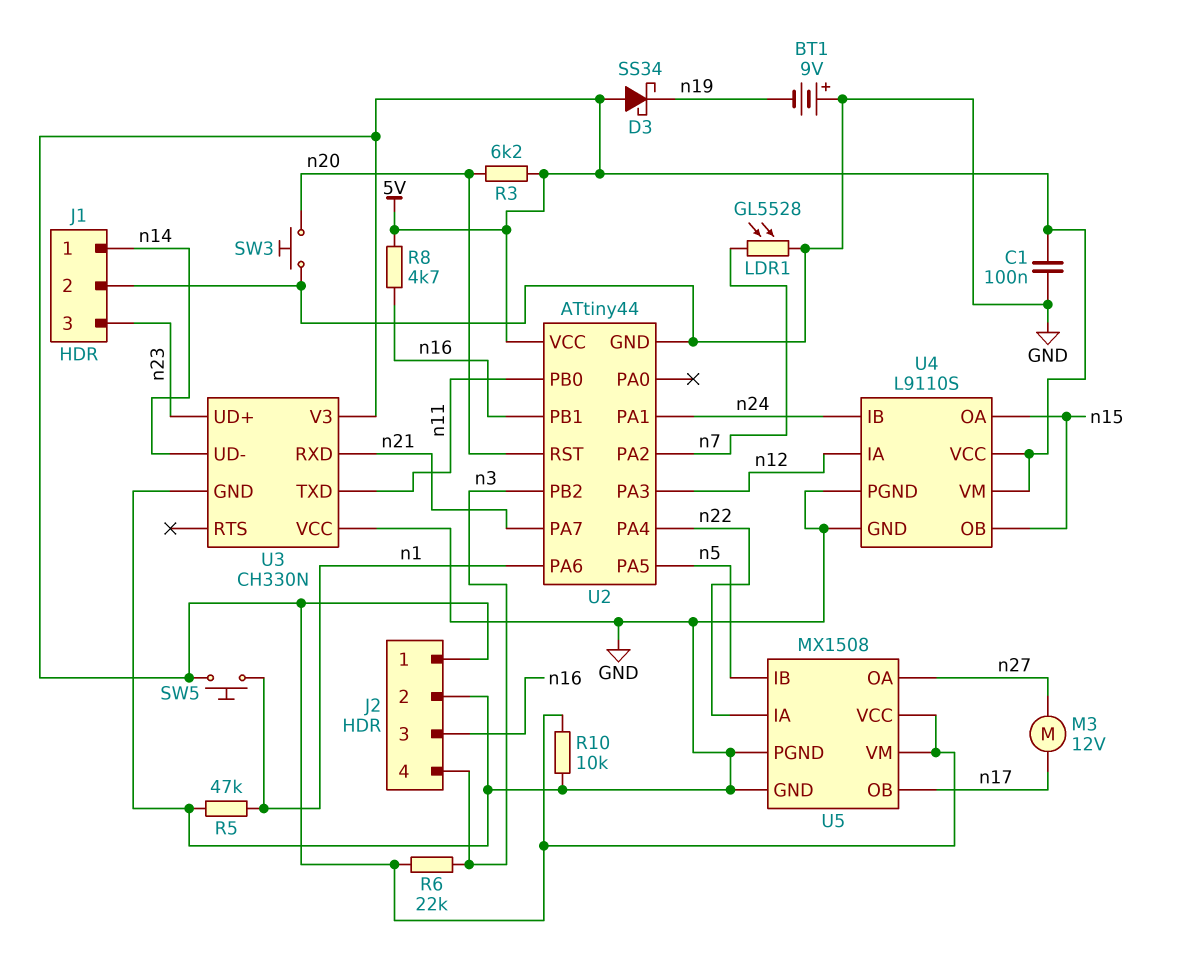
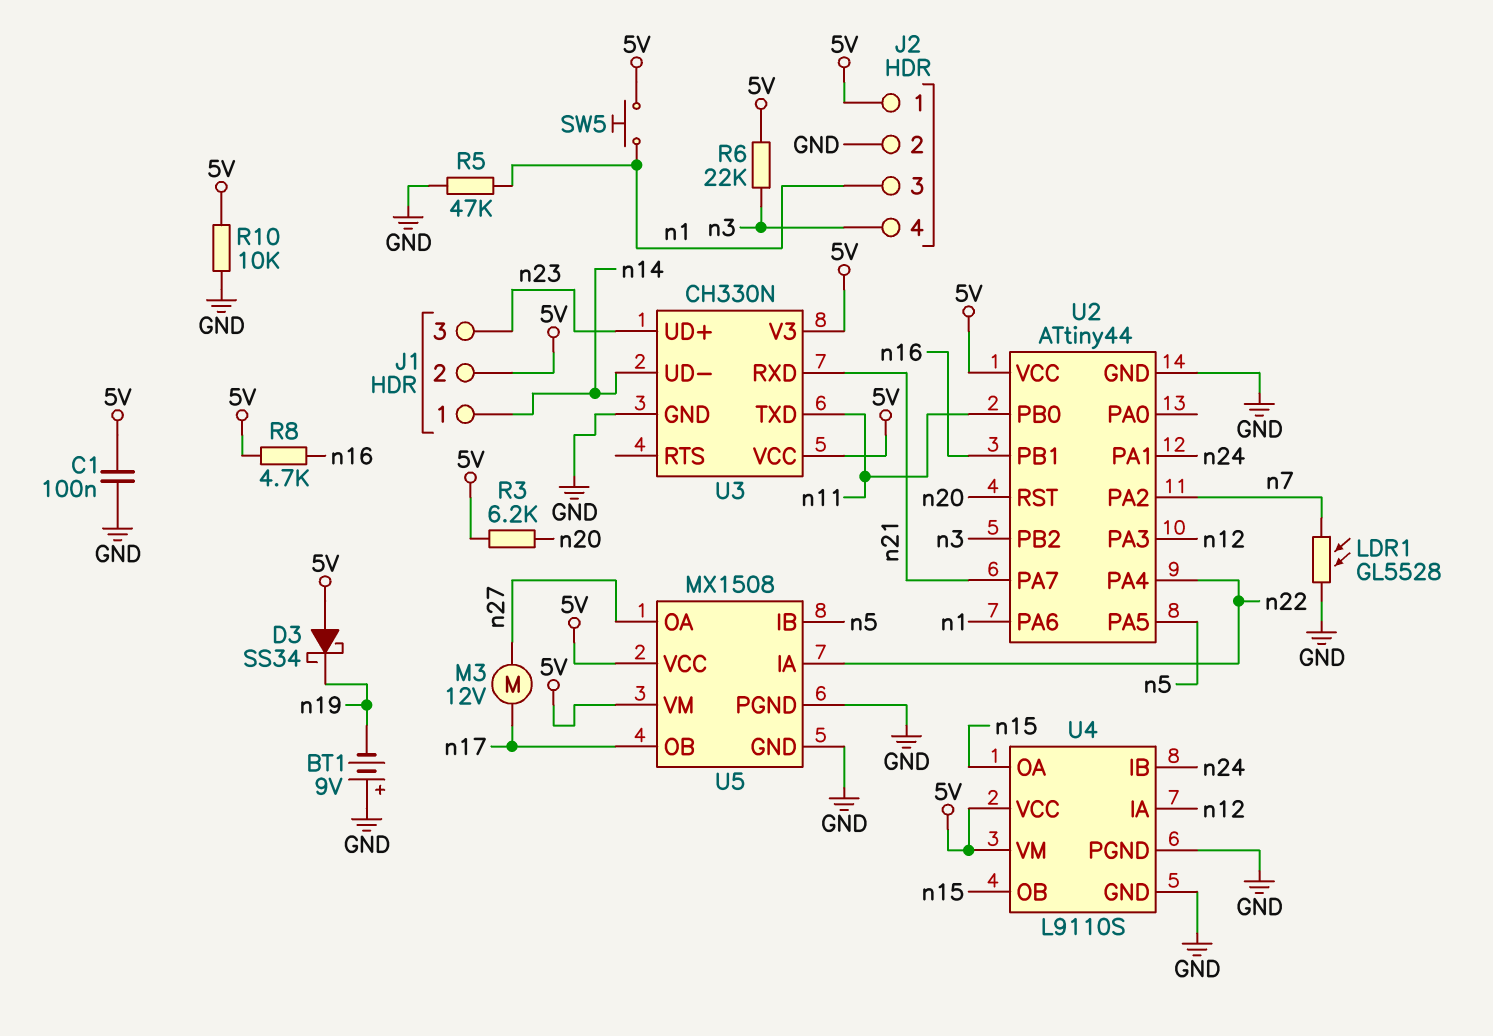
J1 pin 2: GND -> 5V
J2 pin 3: n16 -> n1
SW3: button (GND, n20) -> none
U3 pin VCC: GND -> 5V

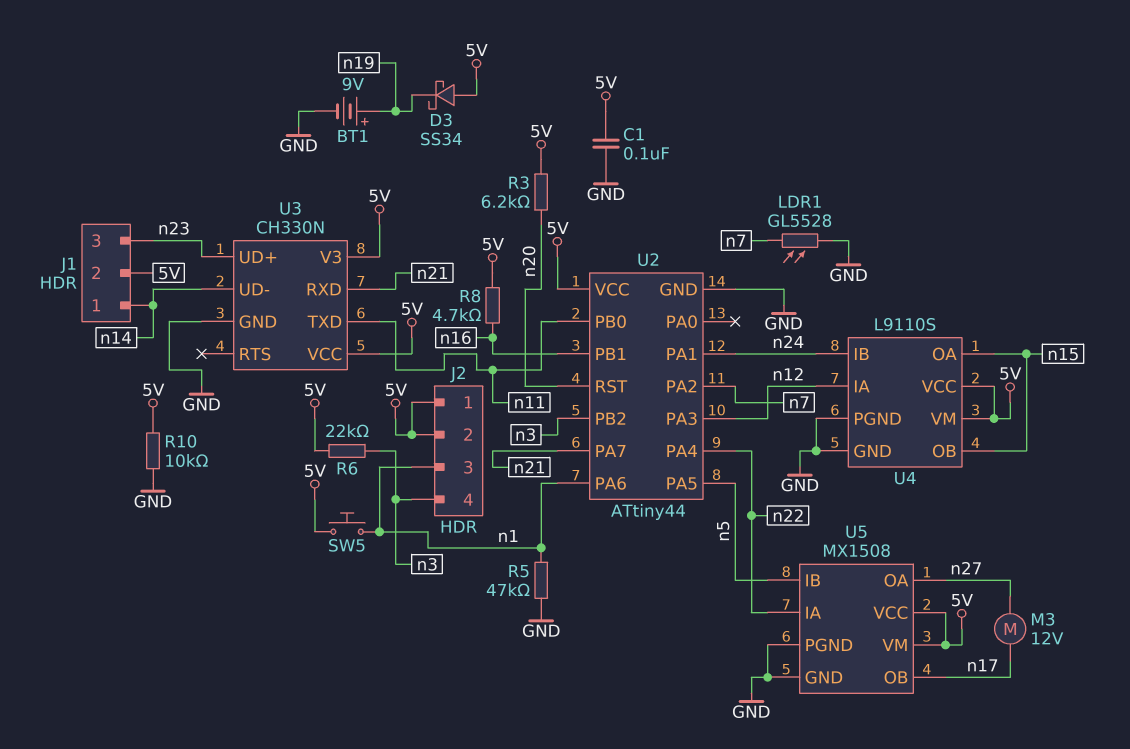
BT1: 9V (plus GND, minus n19) -> 9V (plus n19, minus GND)
J2 pin 2: GND -> 5V

